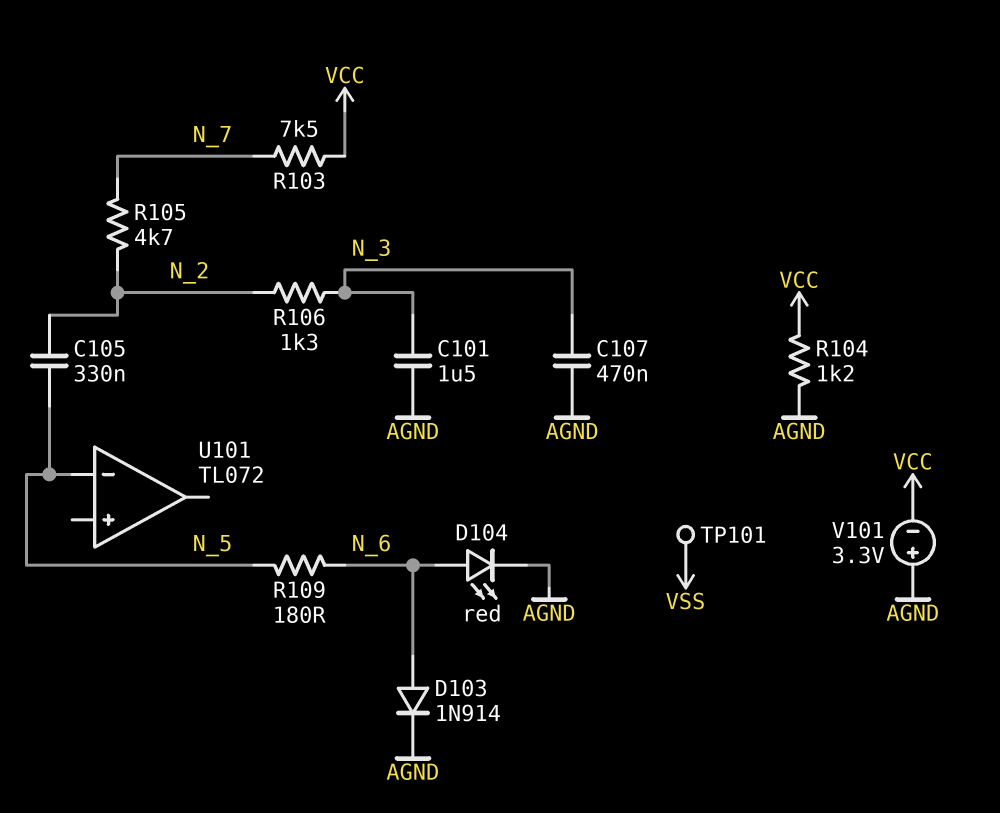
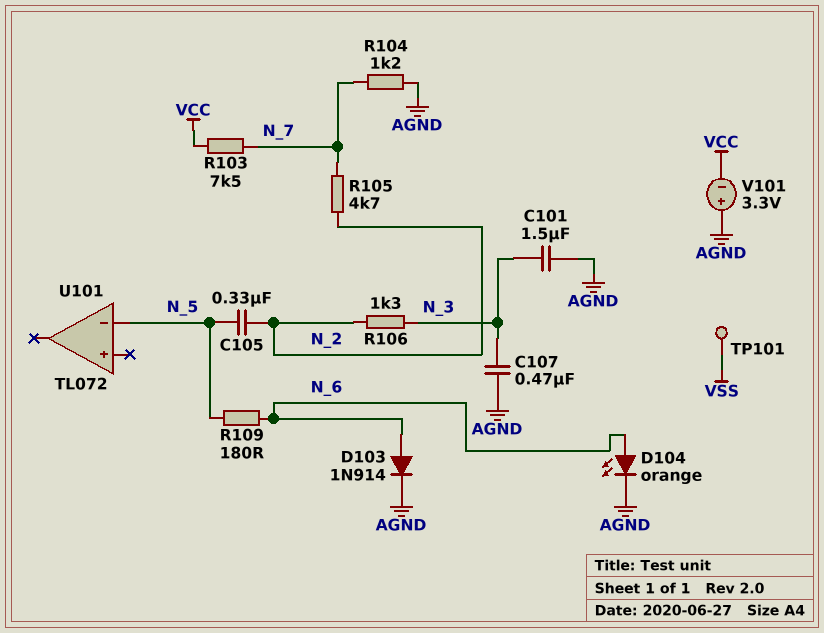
D104: LED red (A N_6, K AGND) -> LED orange (A N_6, K AGND)
R104: 1.2k (AGND, VCC) -> 1.2k (AGND, N_7)

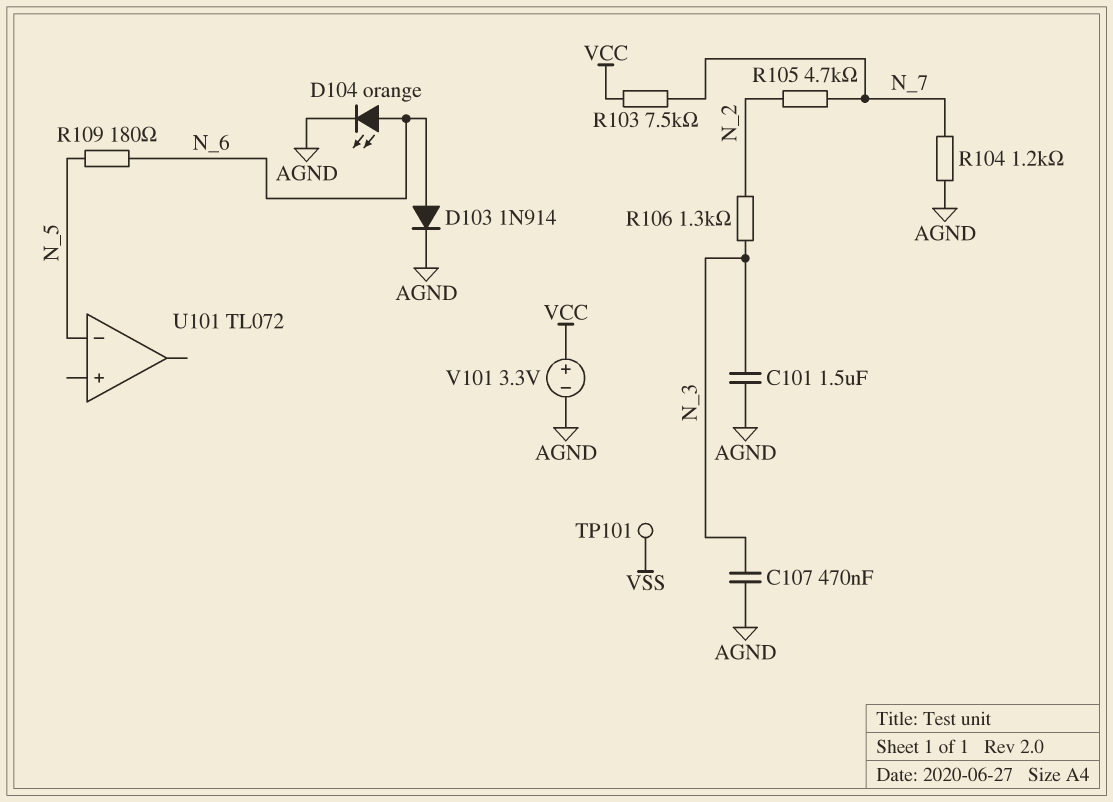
C105: 330nF (N_2, N_5) -> none
V101: 3.3V (plus AGND, minus VCC) -> 3.3V (plus VCC, minus AGND)

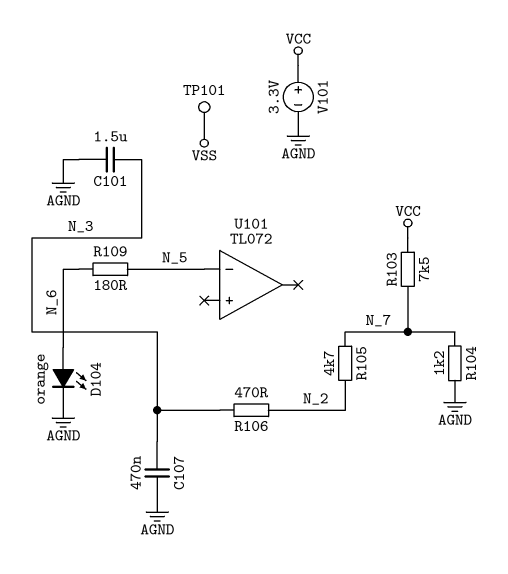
D103: diode 1N914 (A N_6, K AGND) -> none
R106: 1.3k (N_2, N_3) -> 470 (N_2, N_3)

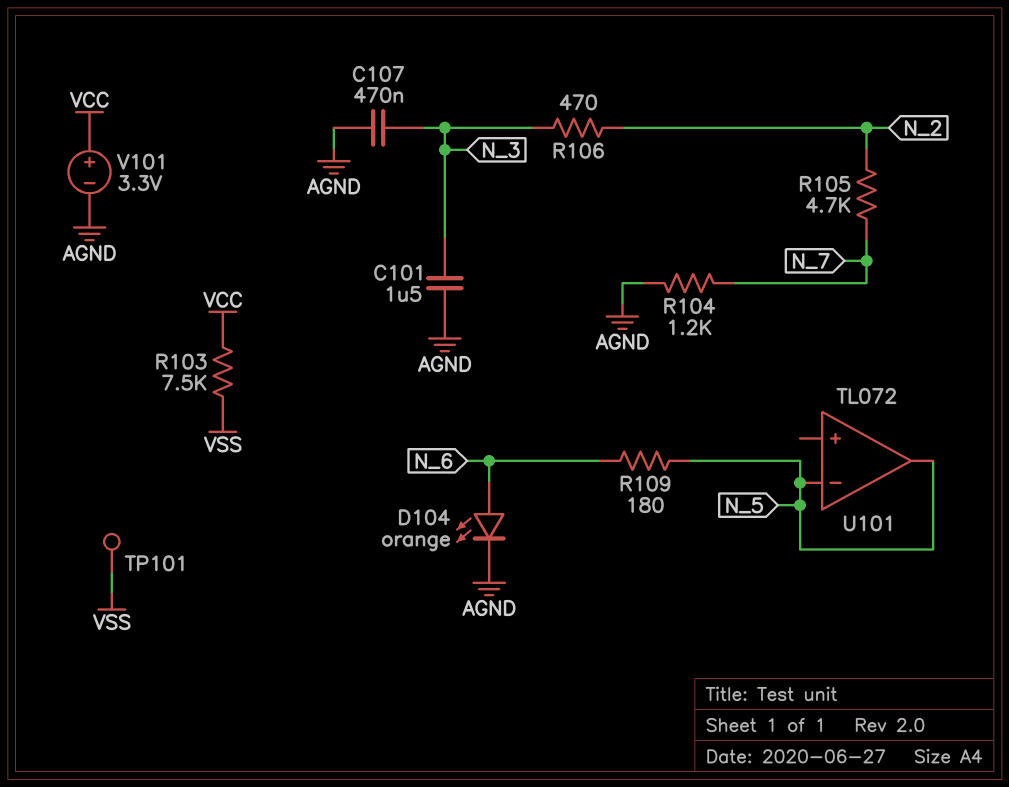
R103: 7.5k (N_7, VCC) -> 7.5k (VCC, VSS)
U101 pin out: none -> N_5

